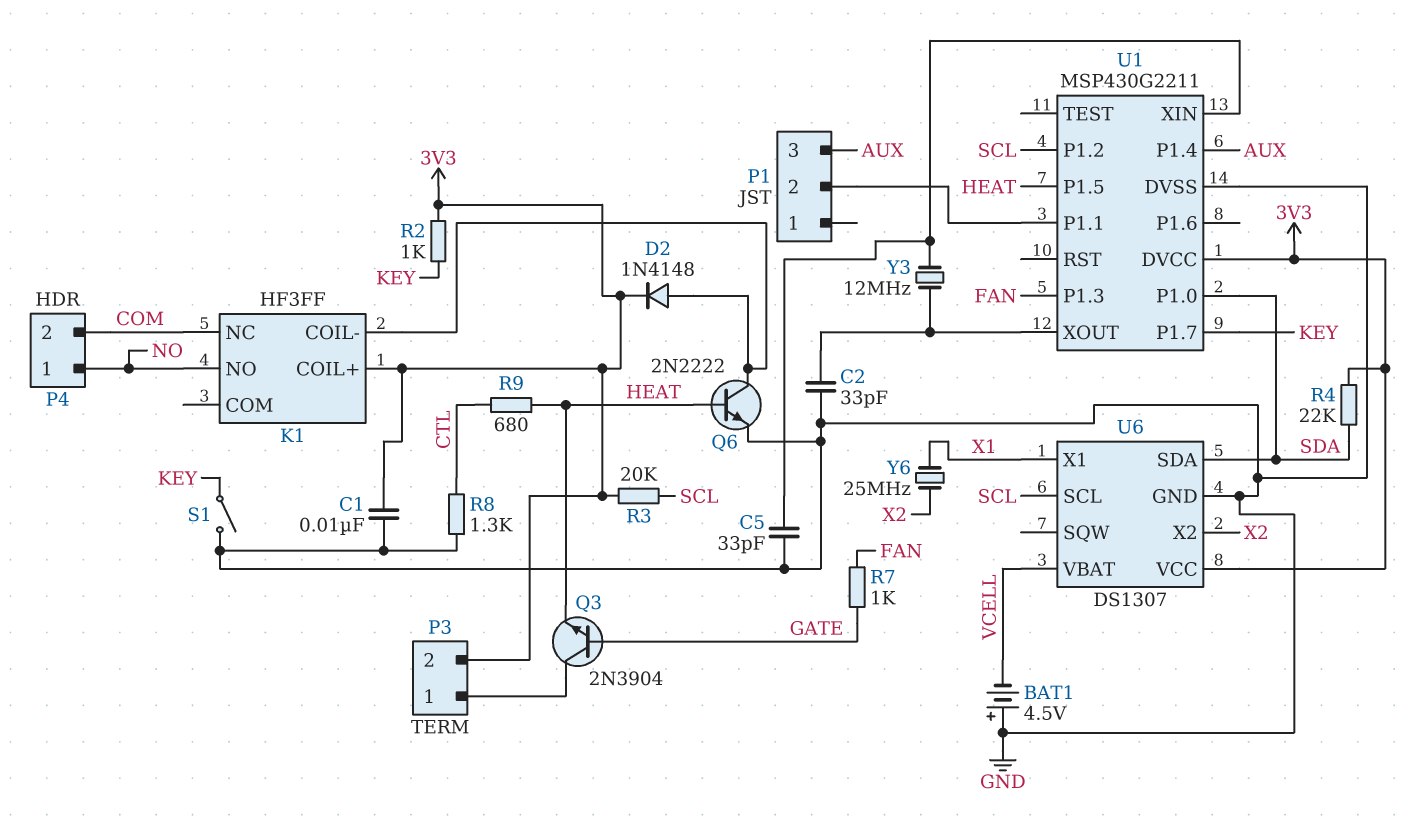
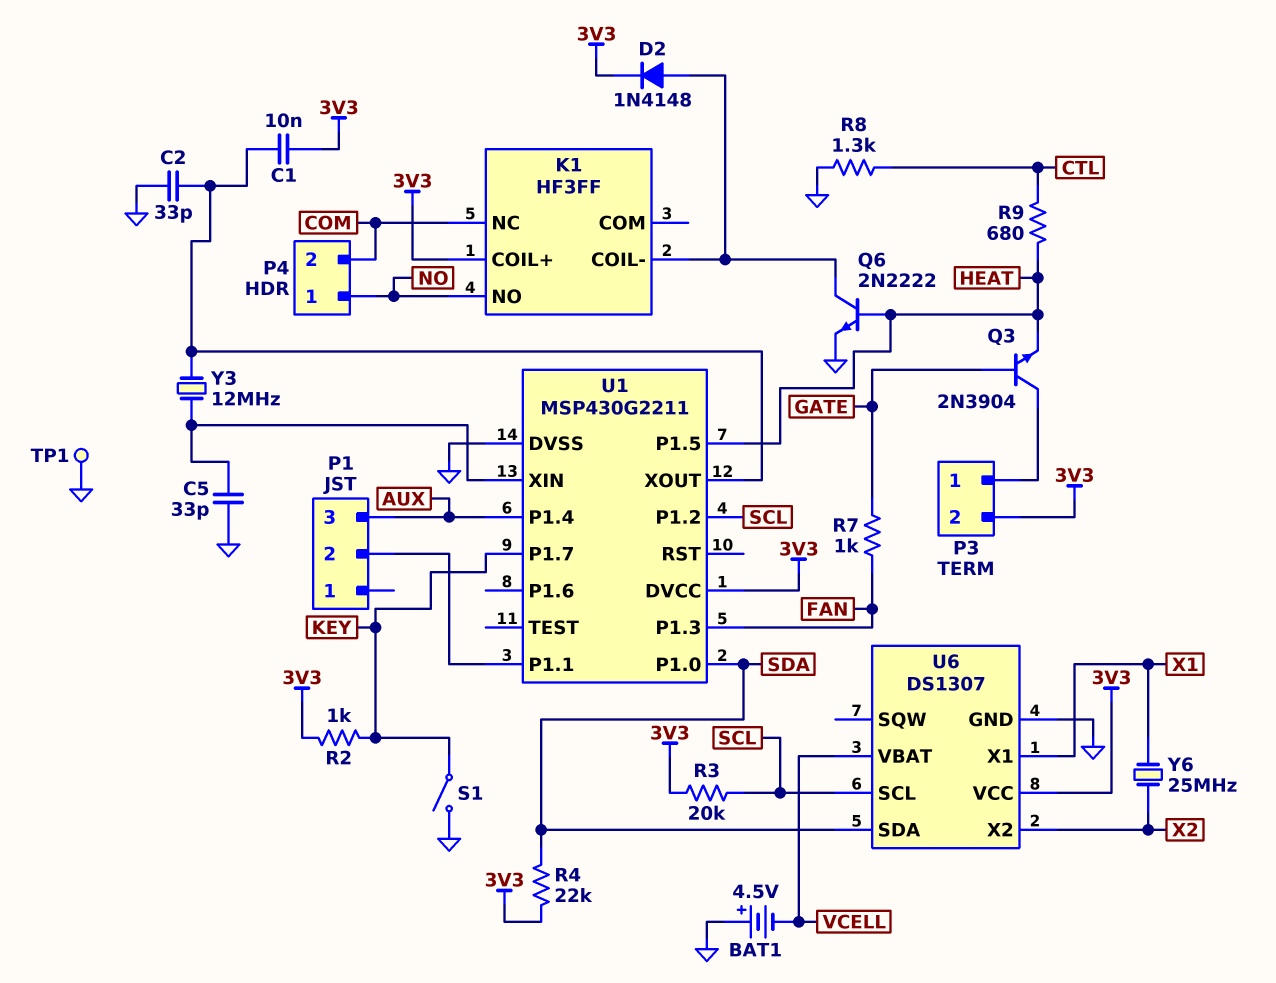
C1: 10nF (3V3, GND) -> 10nF (3V3, U1/XOUT)
TP1: none -> test point (GND)

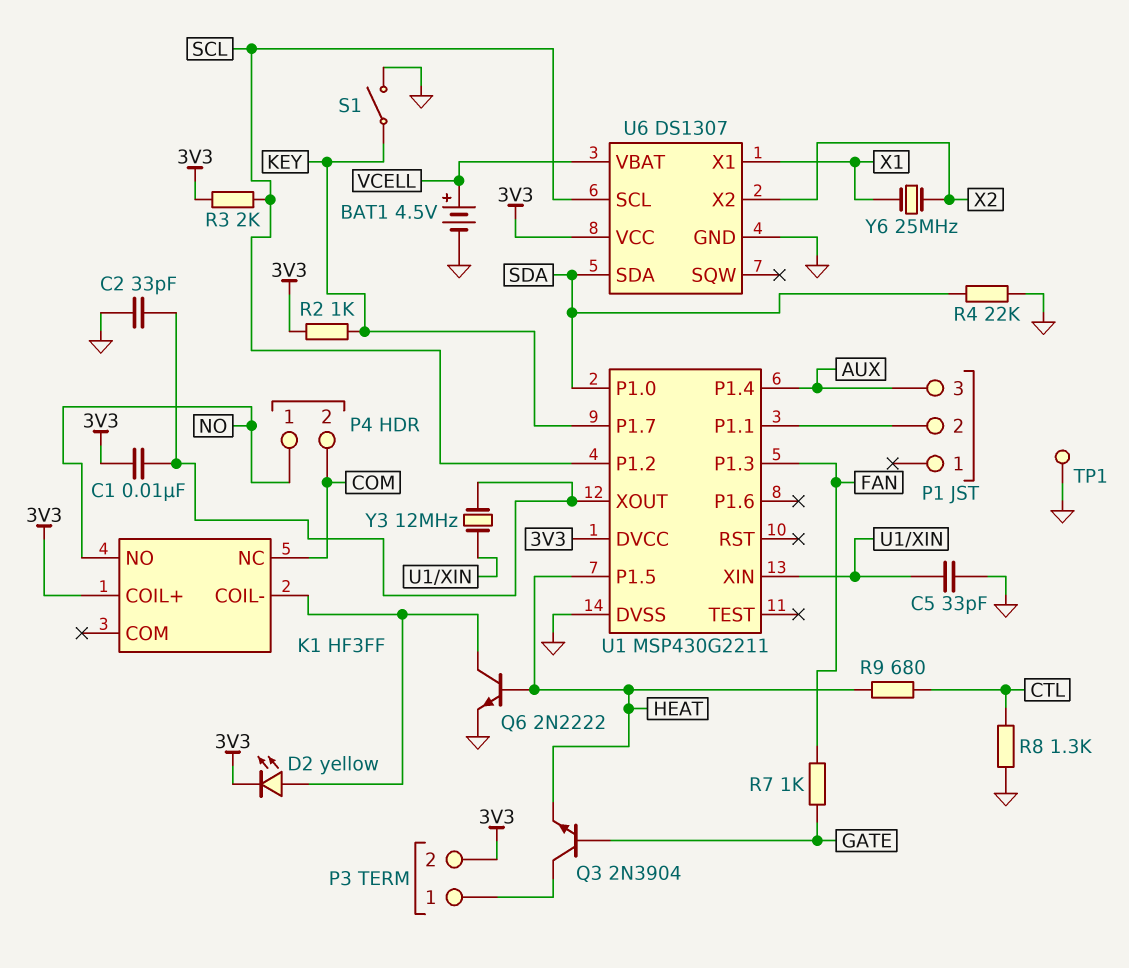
BAT1: 4.5V (plus GND, minus VCELL) -> 4.5V (plus VCELL, minus GND)
D2: diode 1N4148 (A K1/COIL-, K 3V3) -> LED yellow (A K1/COIL-, K 3V3)
R3: 20k (3V3, SCL) -> 2k (3V3, SCL)
R4: 22k (3V3, SDA) -> 22k (GND, SDA)

